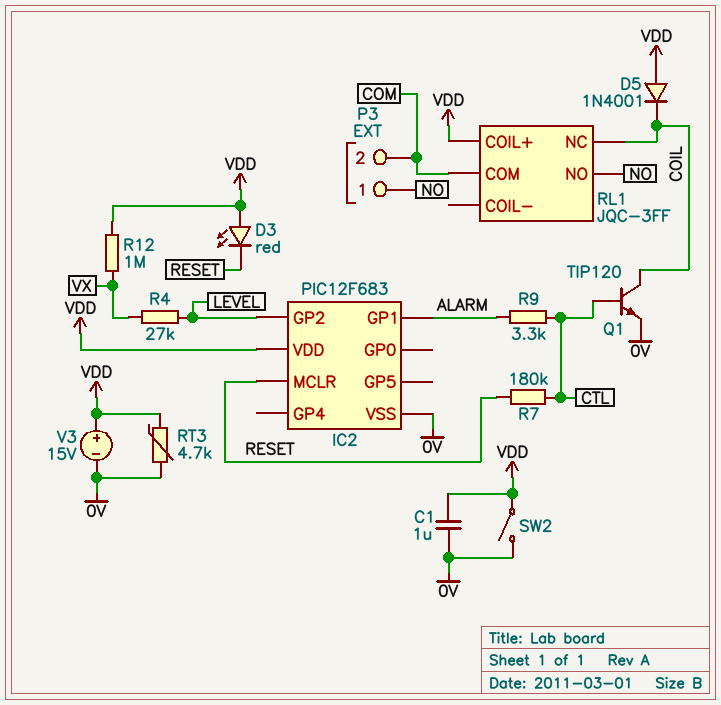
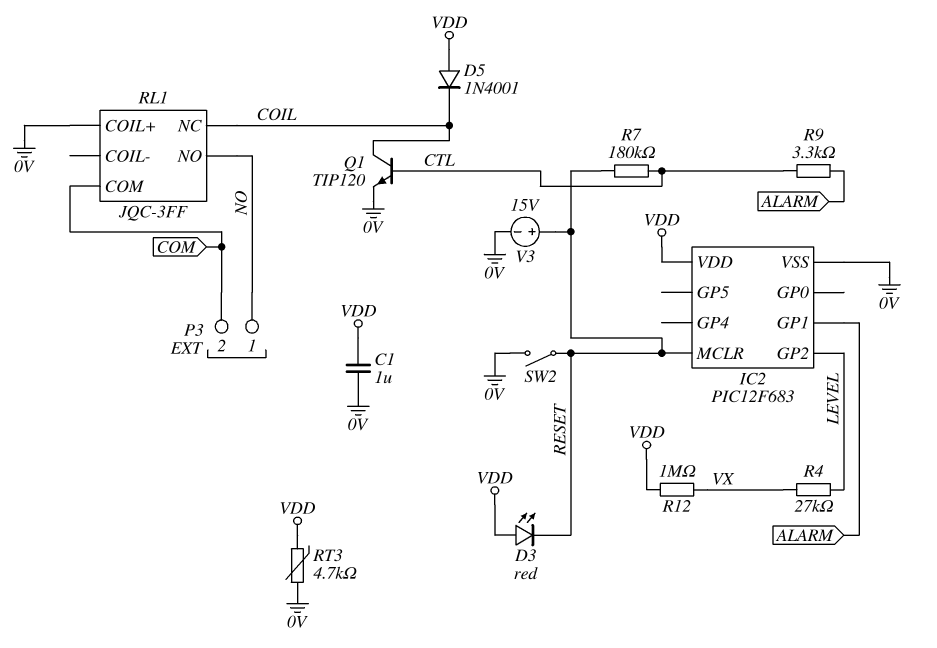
RL1 pin COIL+: VDD -> 0V
SW2: switch (0V, VDD) -> switch (0V, RESET)
V3: 15V (plus VDD, minus 0V) -> 15V (plus RESET, minus 0V)

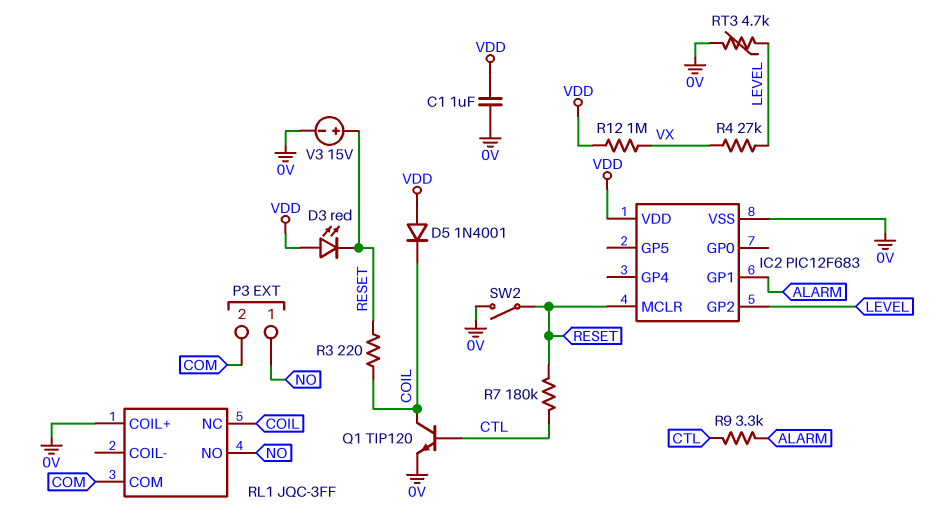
R3: none -> 220 (COIL, RESET)
RT3: 4.7k (0V, VDD) -> 4.7k (0V, LEVEL)

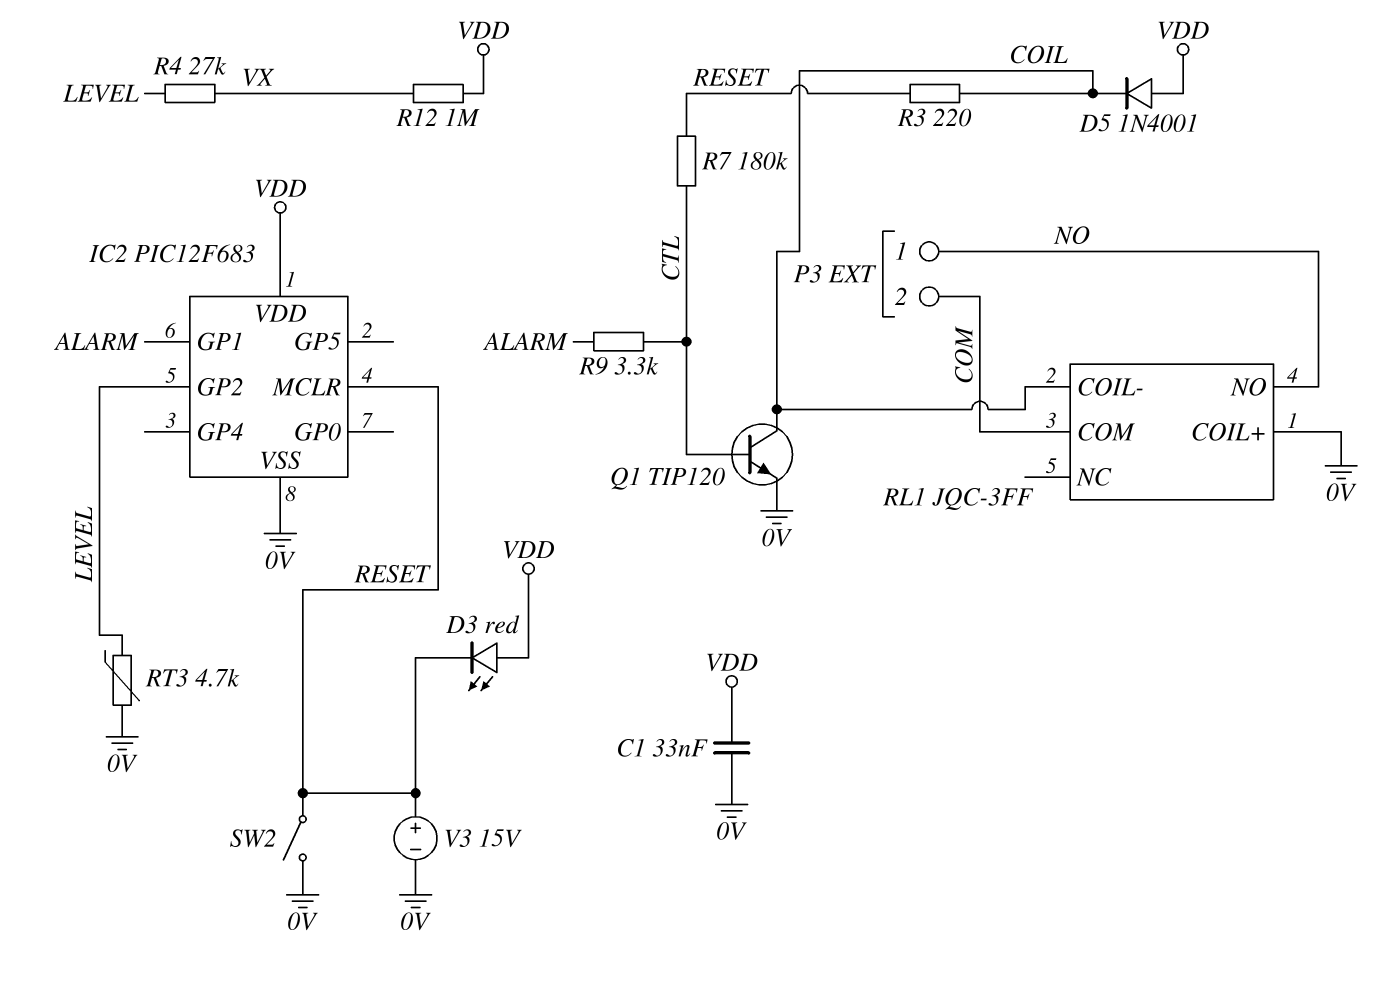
C1: 1uF (0V, VDD) -> 33nF (0V, VDD)
RL1 pin COIL-: none -> COIL
RL1 pin NC: COIL -> none

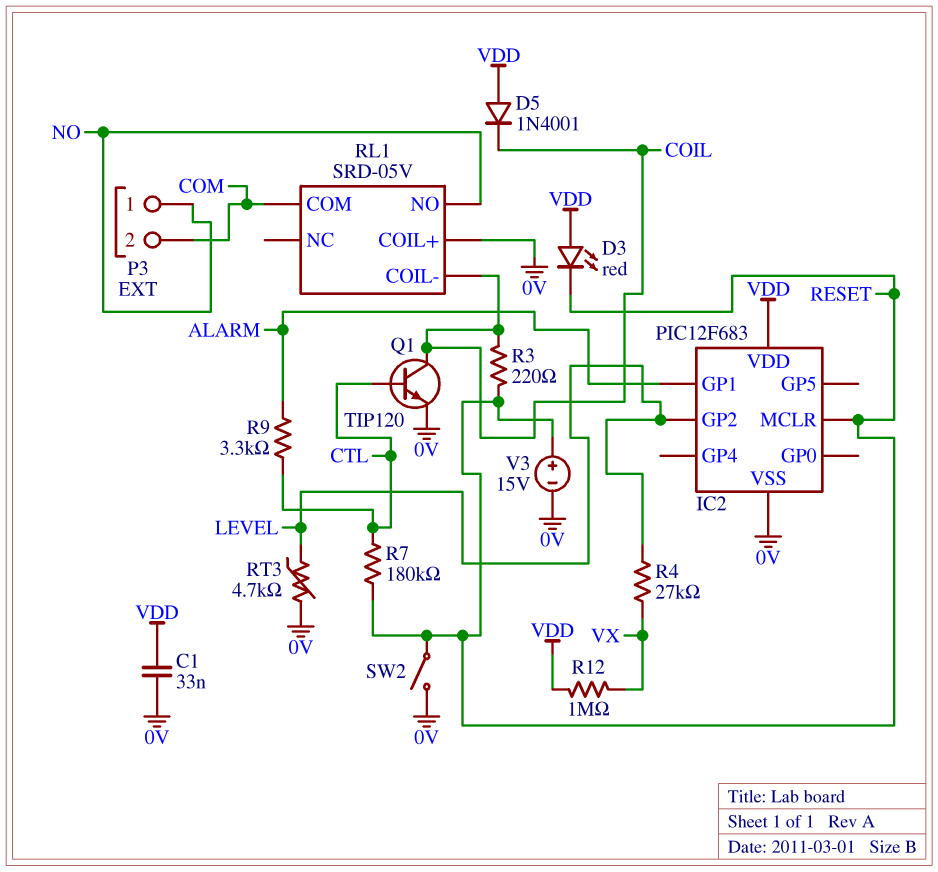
RL1: JQC-3FF -> SRD-05V

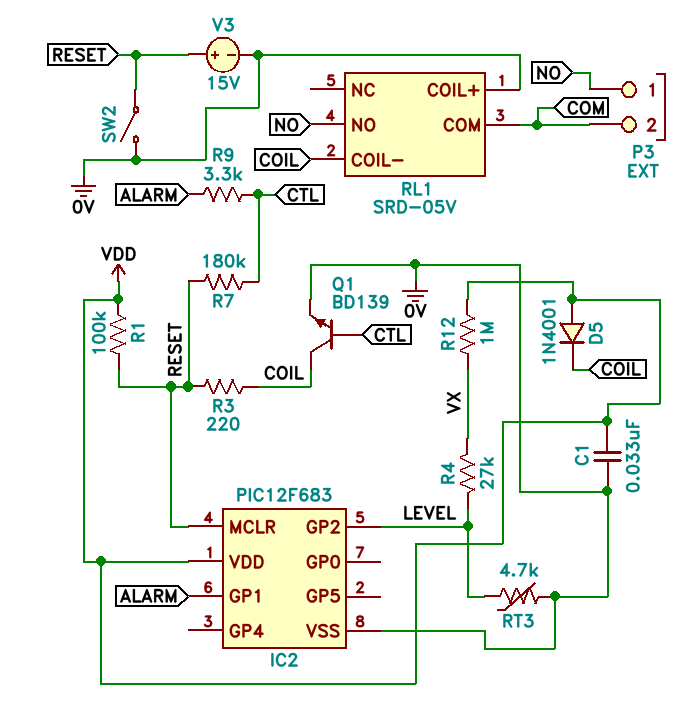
D3: LED red (A VDD, K RESET) -> none
Q1: NPN TIP120 (B CTL, C COIL, E 0V) -> NPN BD139 (B CTL, C COIL, E 0V)
R1: none -> 100k (RESET, VDD)

